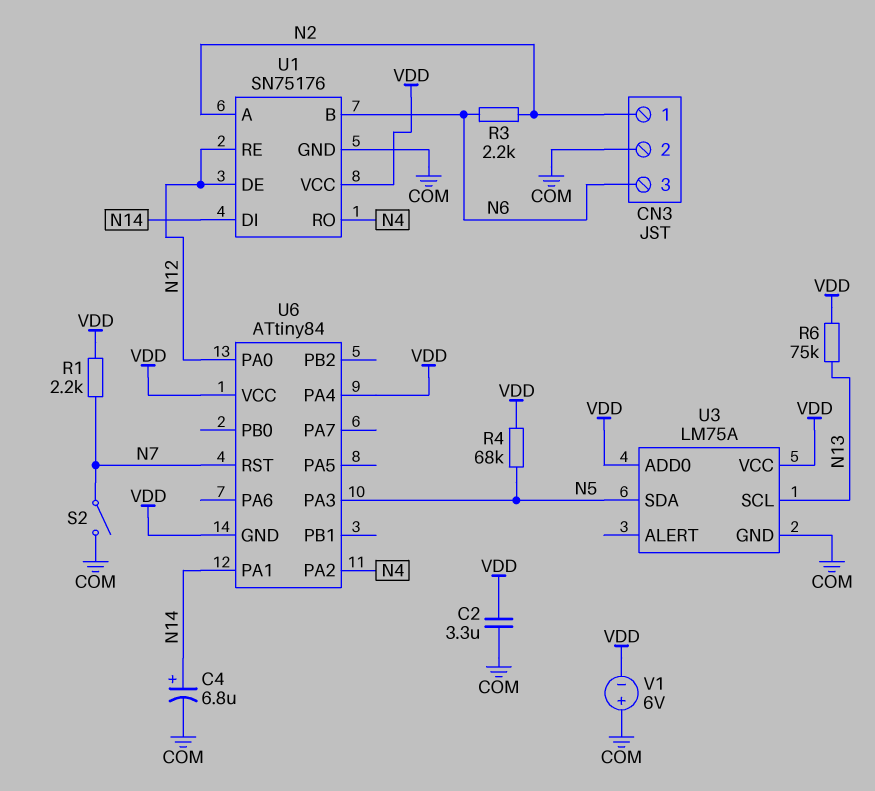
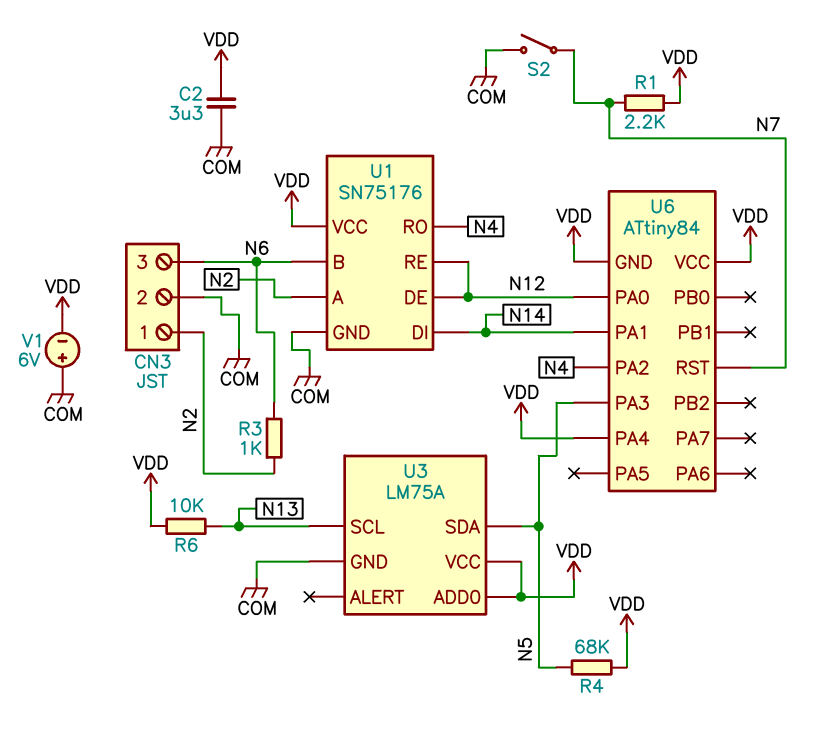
C4: 6.8uF (plus N14, minus COM) -> none
R3: 2.2k (N2, N6) -> 1k (N2, N6)
R6: 75k (N13, VDD) -> 10k (N13, VDD)

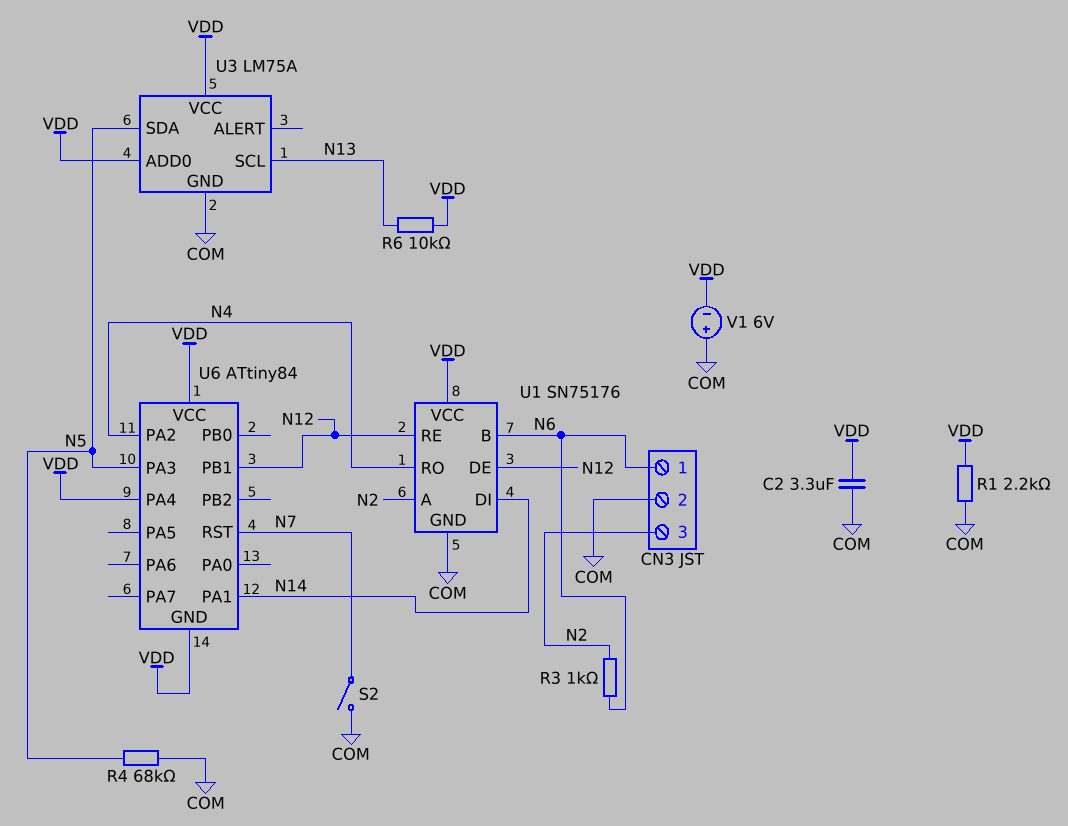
CN3 pin 1: N2 -> N6
CN3 pin 3: N6 -> N2
R1: 2.2k (N7, VDD) -> 2.2k (COM, VDD)
R4: 68k (N5, VDD) -> 68k (COM, N5)
U6 pin PA0: N12 -> none
U6 pin PB1: none -> N12

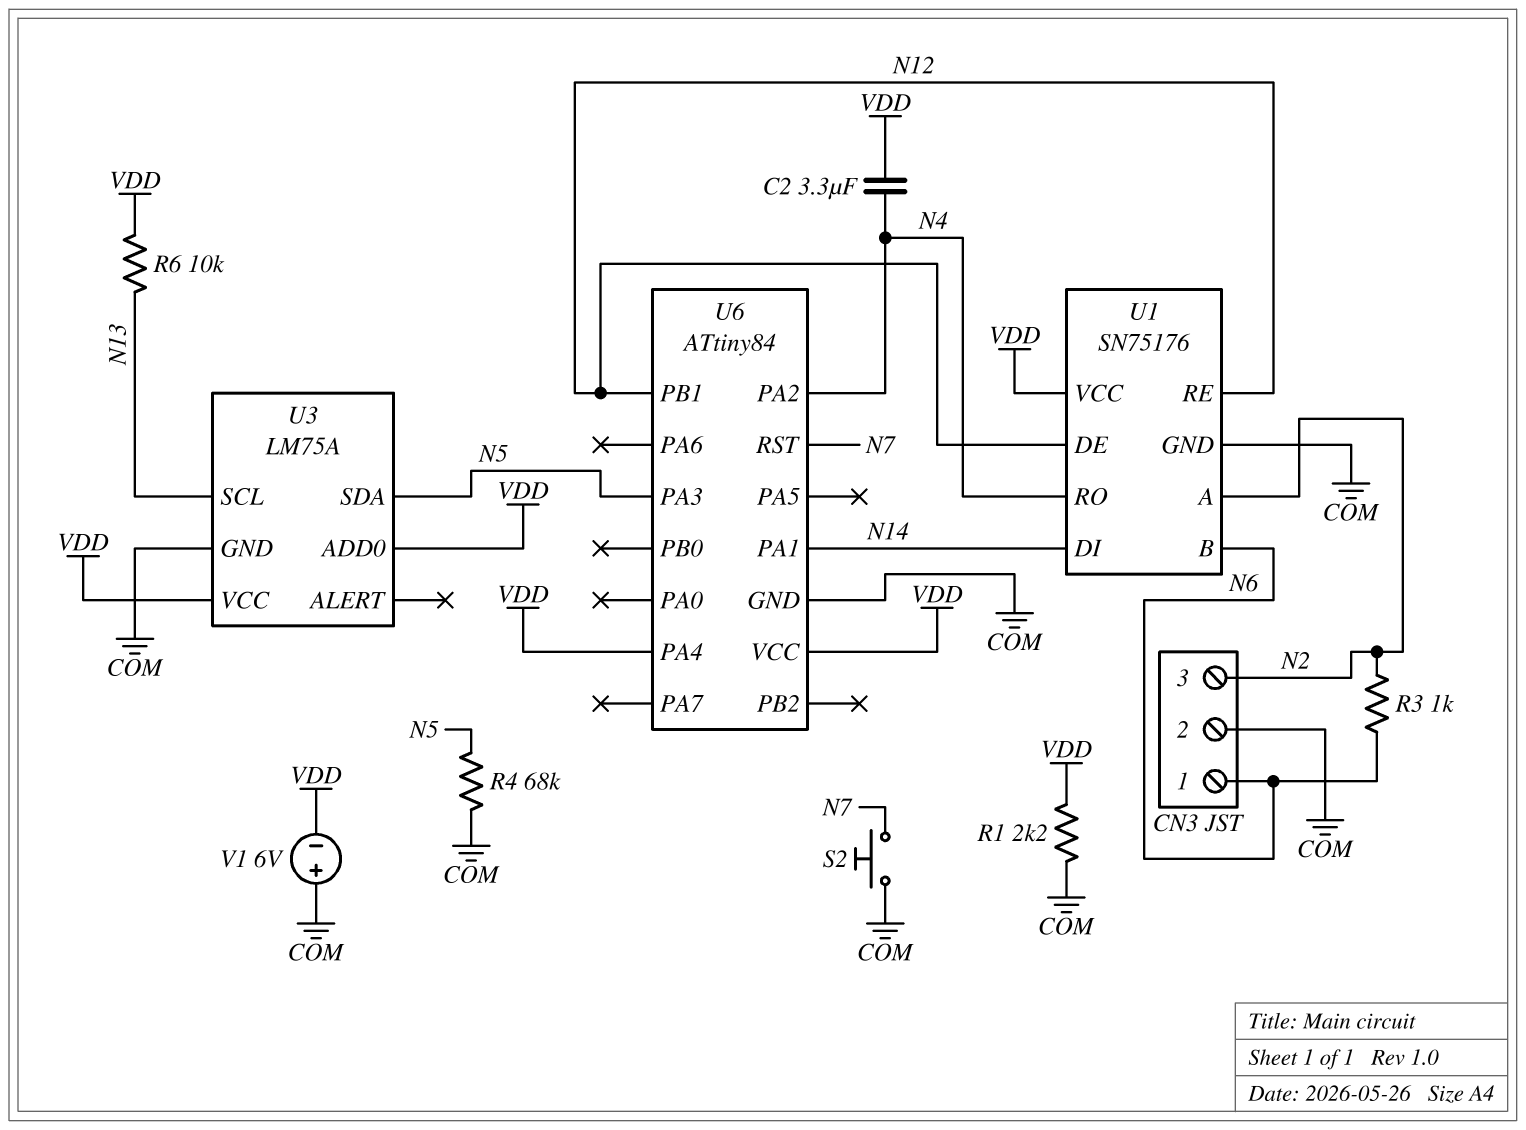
C2: 3.3uF (COM, VDD) -> 3.3uF (N4, VDD)
S2: switch (COM, N7) -> button (COM, N7)
U6 pin GND: VDD -> COM

